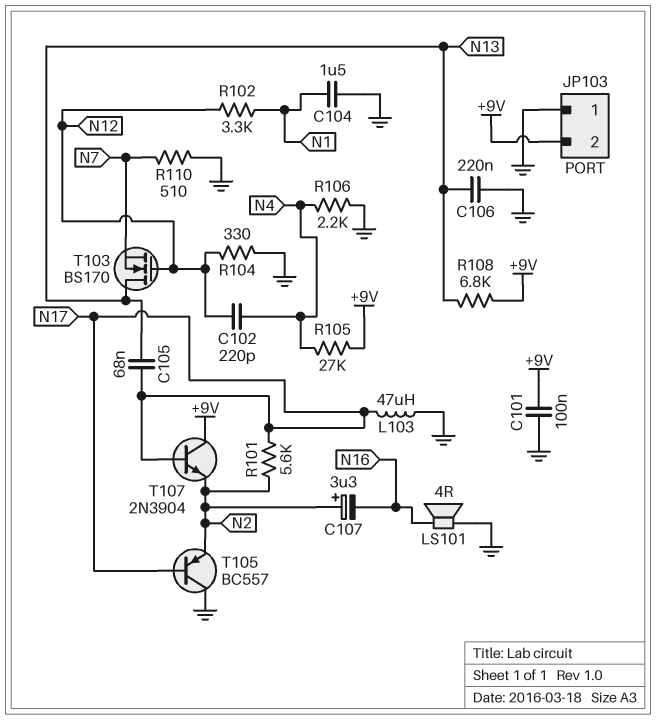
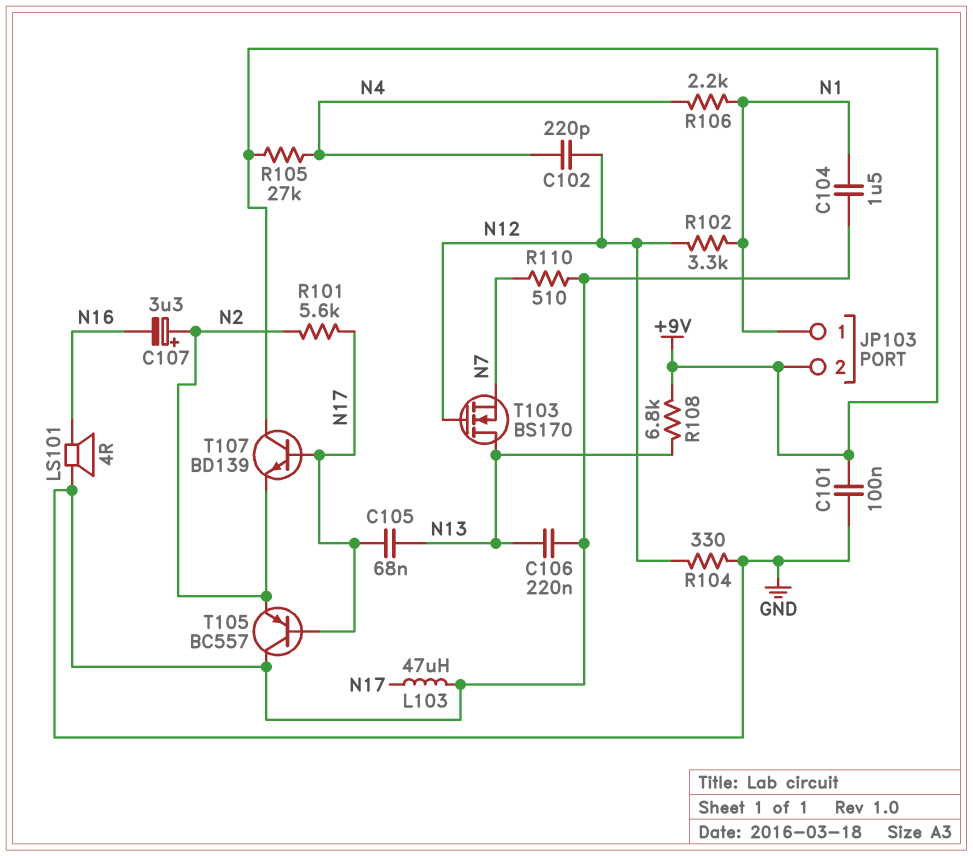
JP103 pin 1: GND -> N1
R106: 2.2k (GND, N4) -> 2.2k (N1, N4)
T107: NPN 2N3904 (B N17, C +9V, E N2) -> NPN BD139 (B N17, C +9V, E N2)

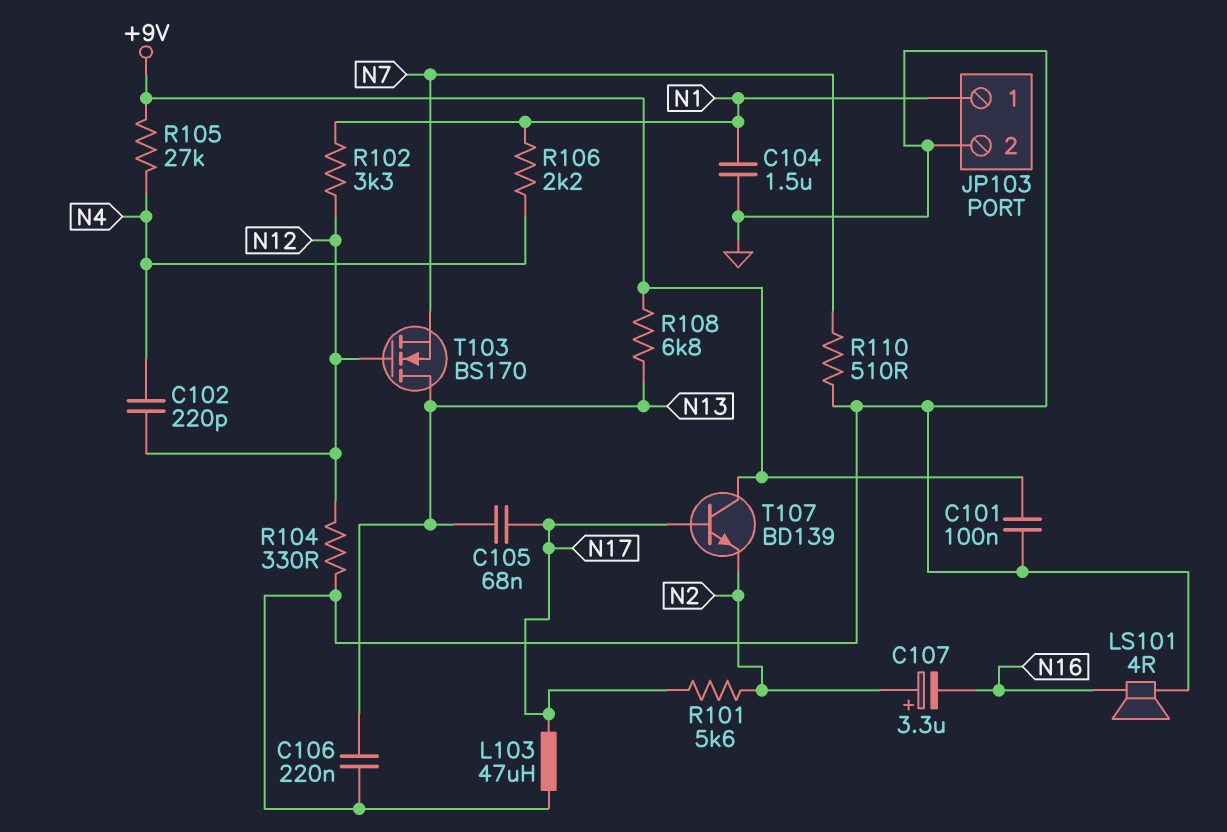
JP103 pin 2: +9V -> GND
T105: PNP BC557 (B N17, C GND, E N2) -> none

